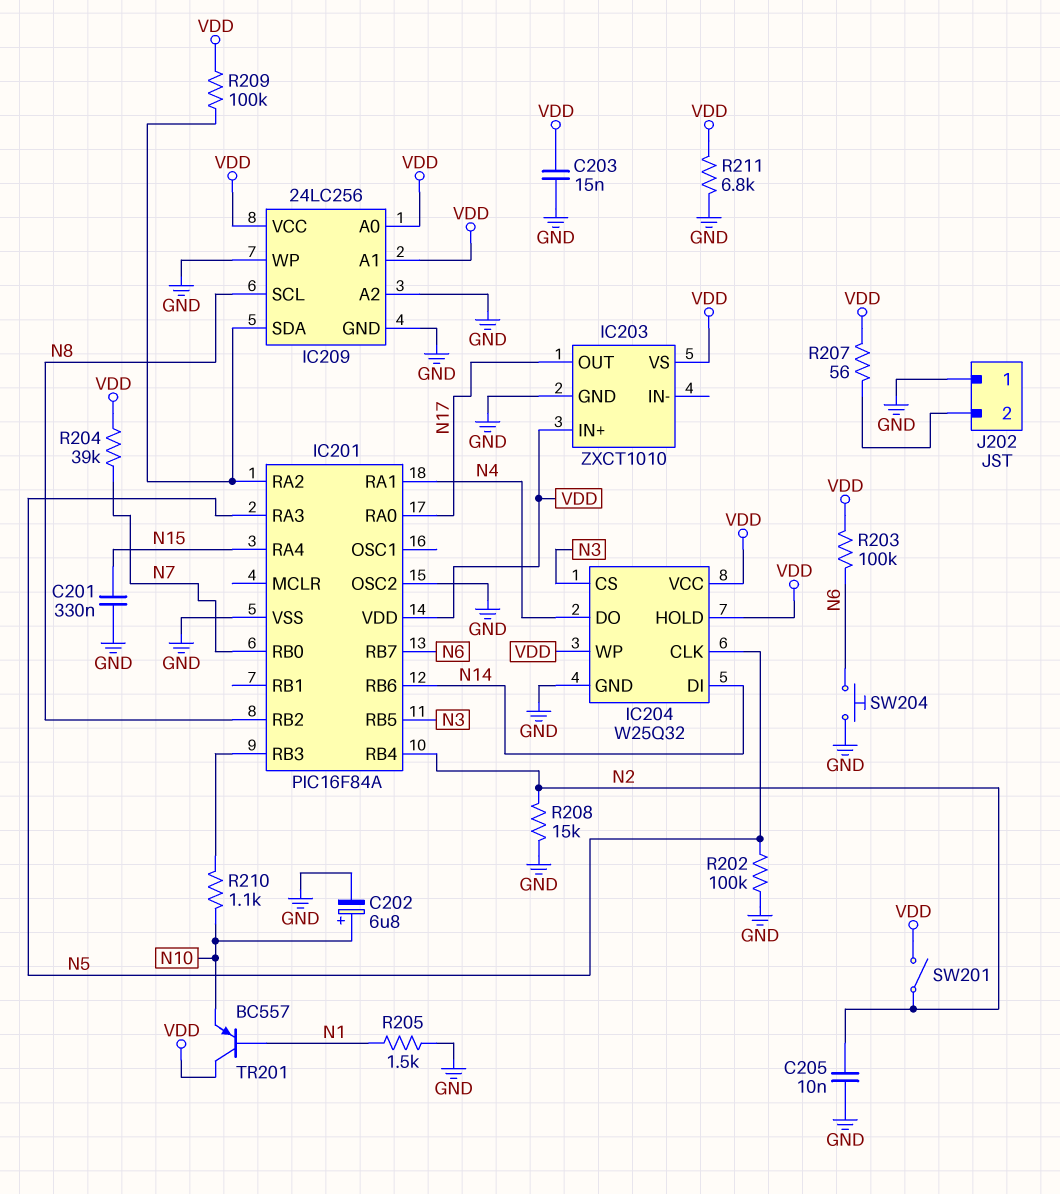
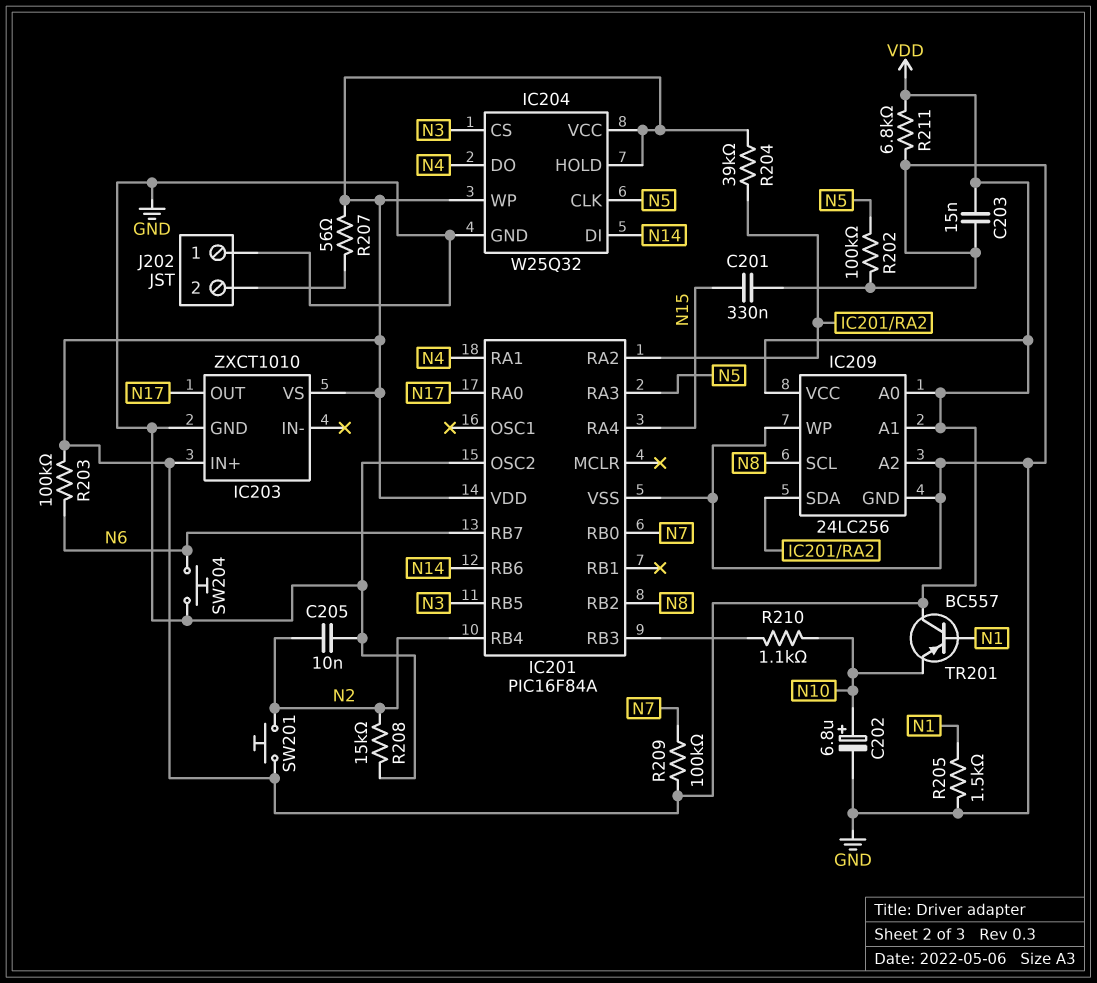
R204: 39k (N7, VDD) -> 39k (IC201/RA2, VDD)
R209: 100k (IC201/RA2, VDD) -> 100k (N7, VDD)
SW201: switch (N2, VDD) -> button (N2, VDD)

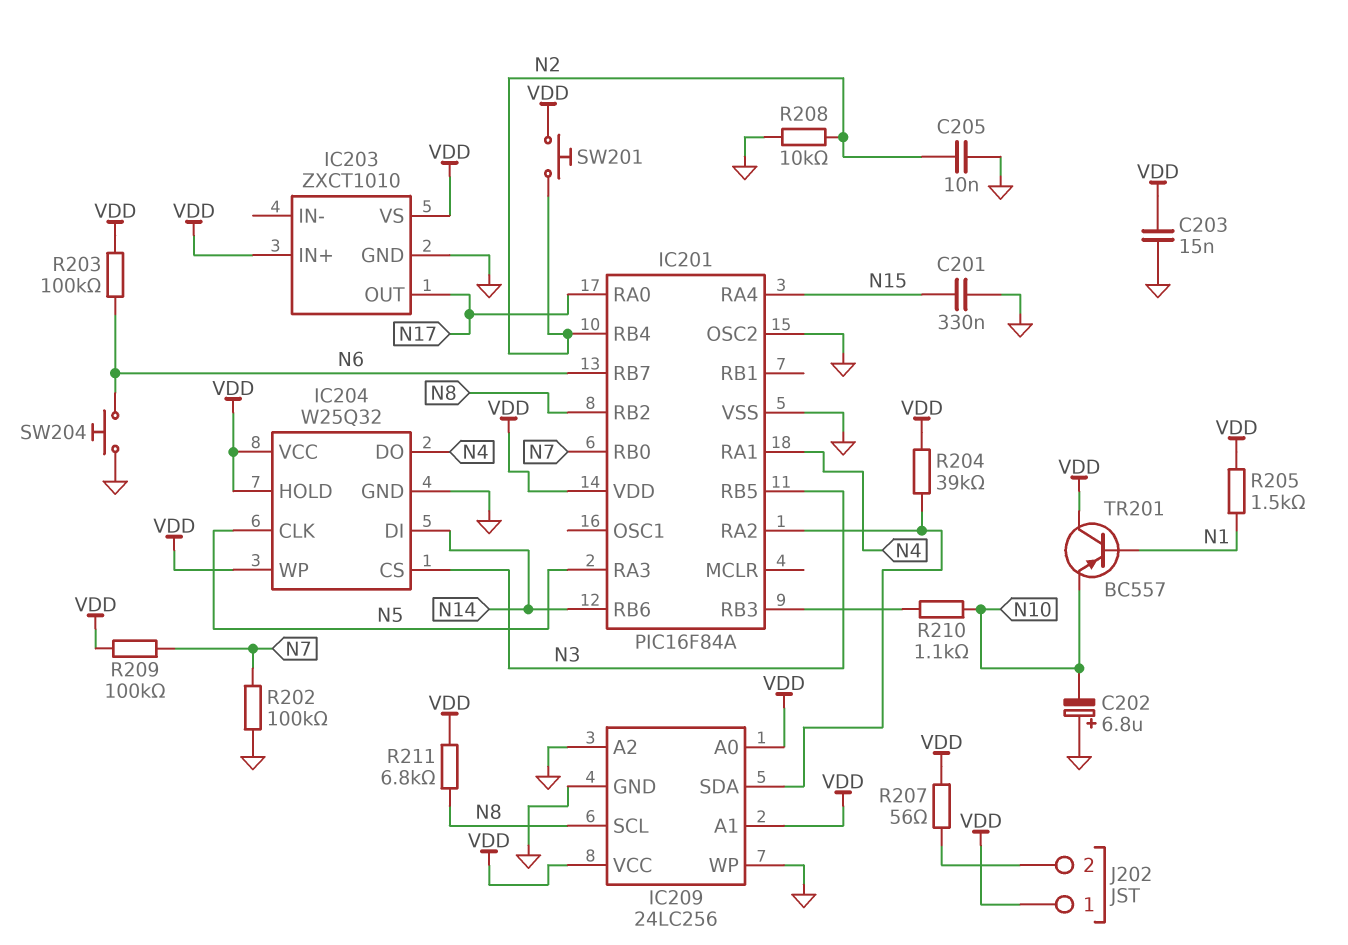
C202: 6.8uF (plus N10, minus GND) -> 6.8uF (plus GND, minus N10)
J202 pin 1: GND -> VDD
R202: 100k (GND, N5) -> 100k (GND, N7)
R205: 1.5k (GND, N1) -> 1.5k (N1, VDD)
R208: 15k (GND, N2) -> 10k (GND, N2)
R211: 6.8k (GND, VDD) -> 6.8k (N8, VDD)

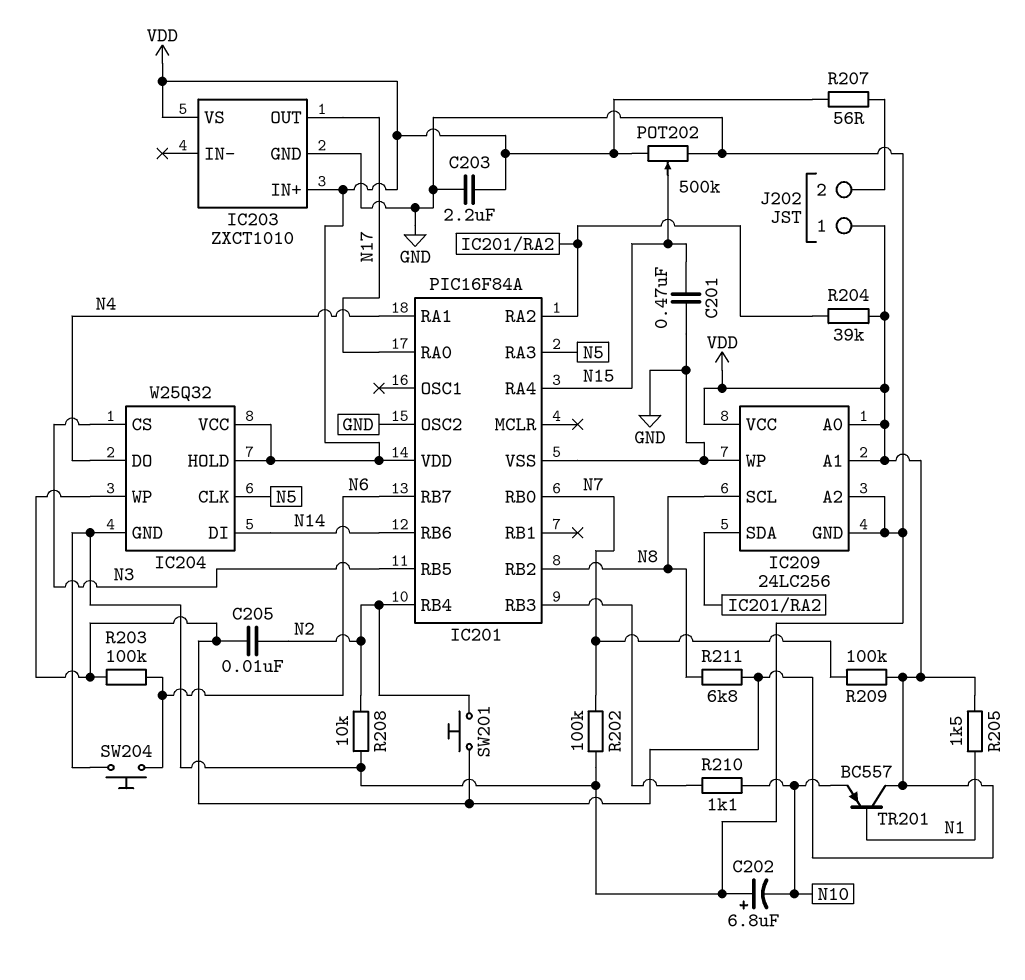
C201: 330nF (GND, N15) -> 470nF (GND, N15)
C203: 15nF (GND, VDD) -> 2.2uF (GND, VDD)
C205: 10nF (GND, N2) -> 10nF (N2, VDD)
POT202: none -> 500k (GND, VDD, wiper N15)

